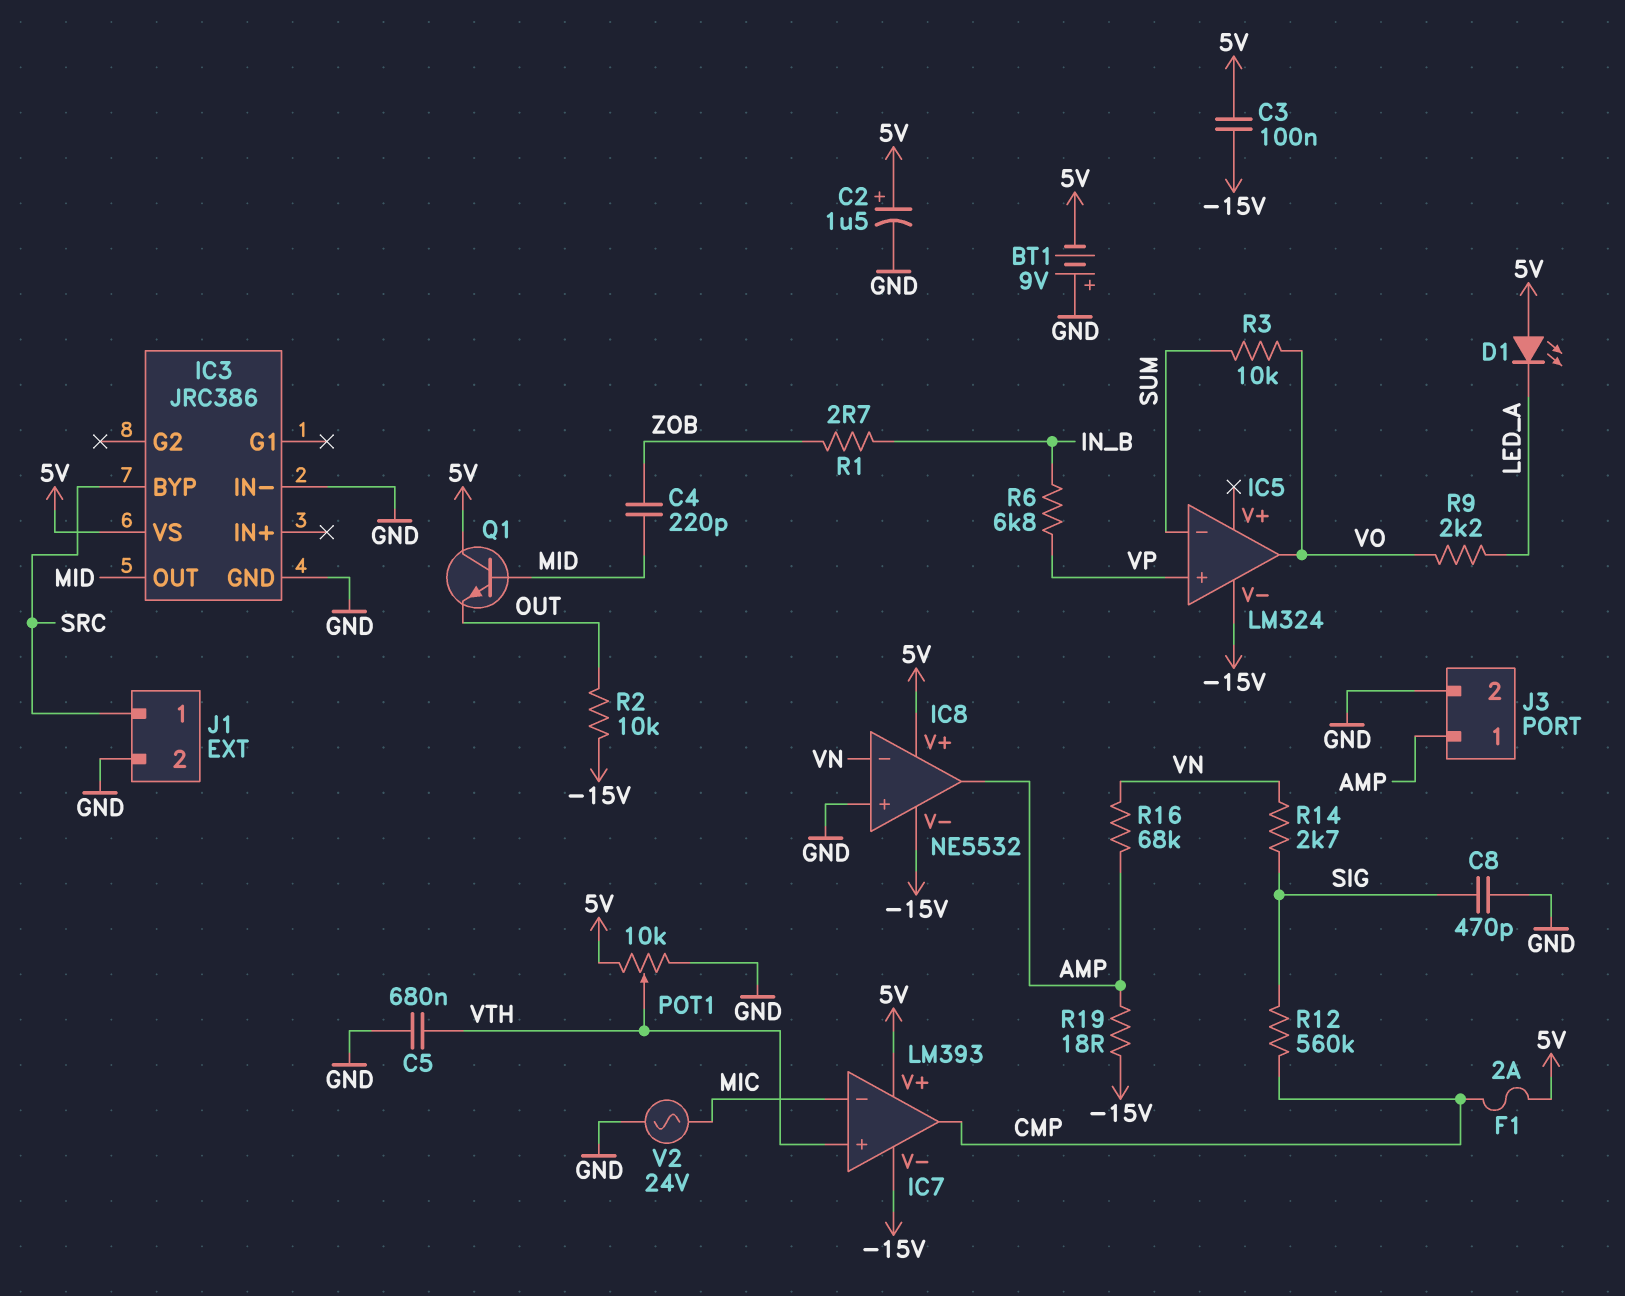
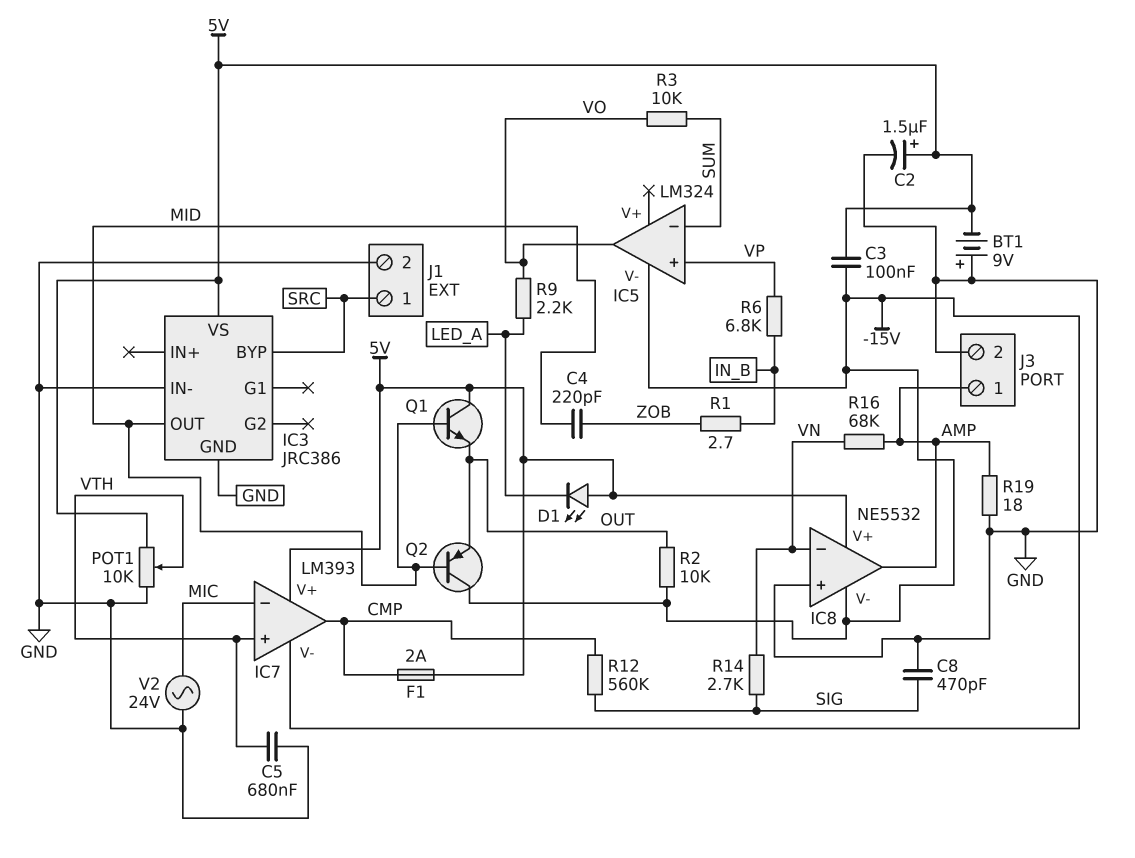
Q2: none -> PNP (B MID, C -15V, E OUT)
R19: 18 (-15V, AMP) -> 18 (AMP, GND)

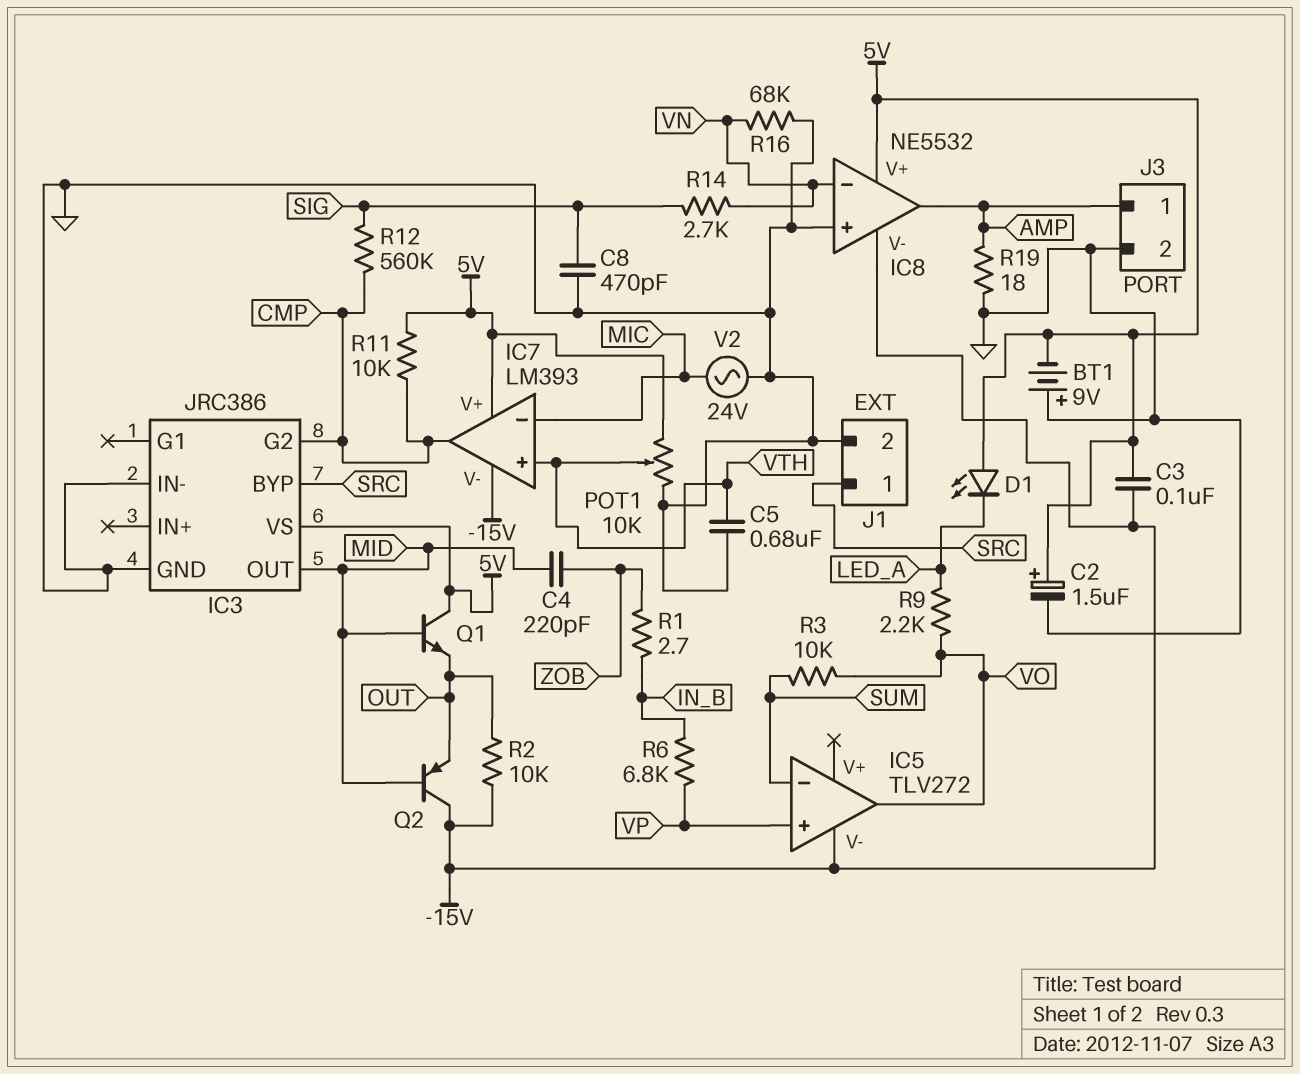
F1: 2A (5V, CMP) -> none
IC3 pin G2: none -> CMP
IC5: LM324 -> TLV272
R11: none -> 10k (5V, CMP)
R16: 68k (AMP, VN) -> 68k (GND, VN)

